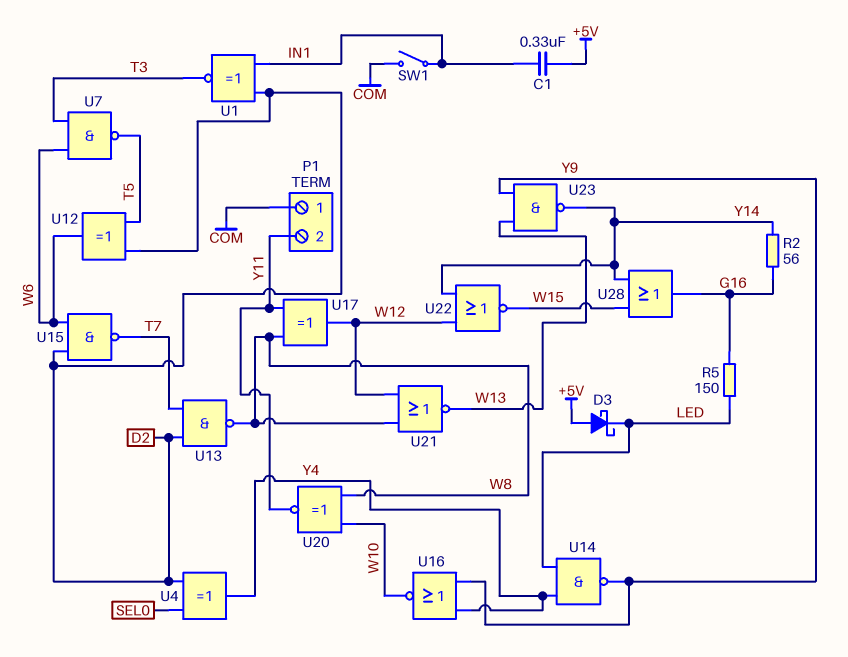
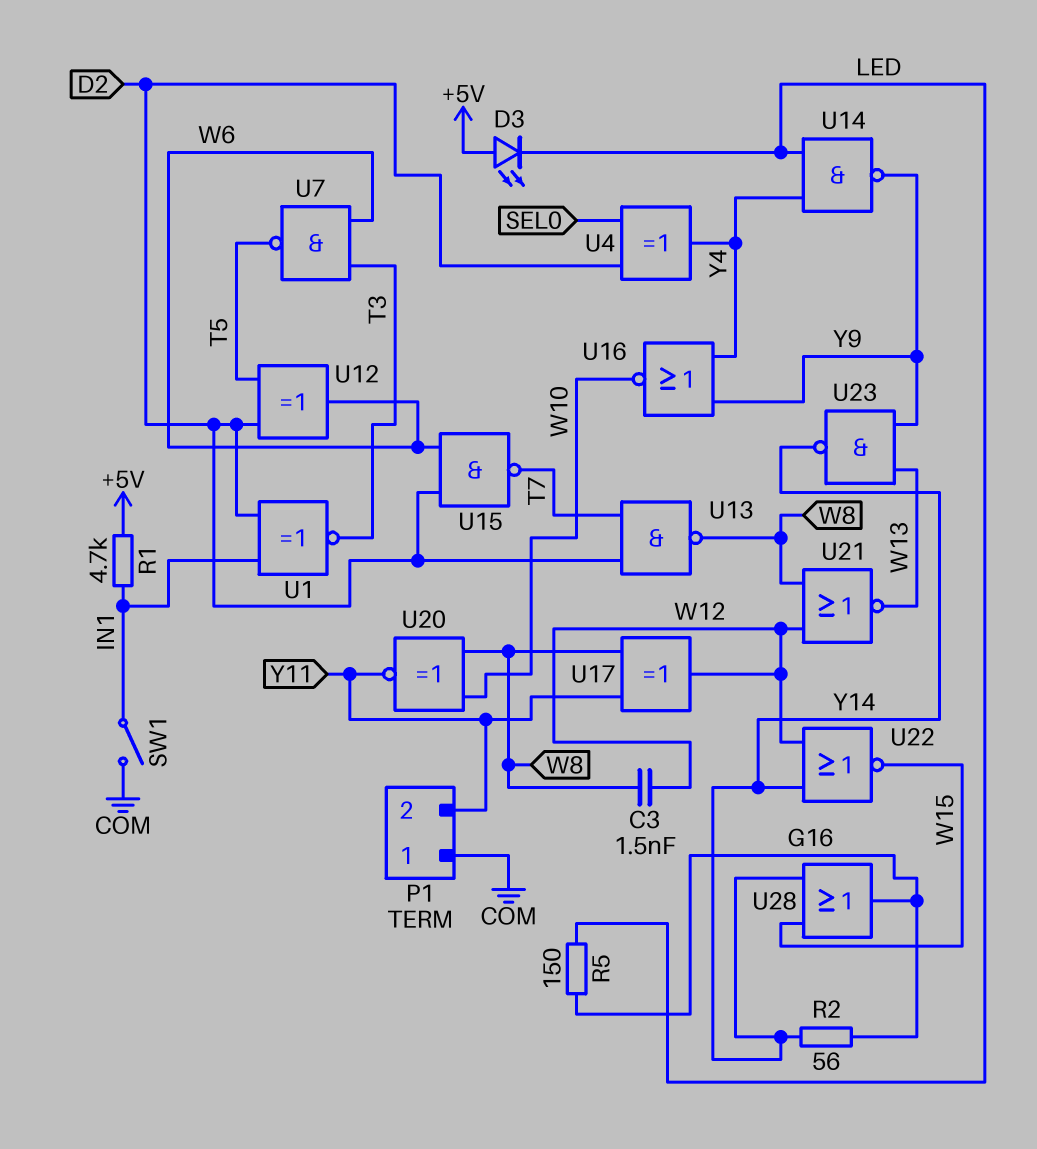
C1: 330nF (+5V, IN1) -> none
C3: none -> 1.5nF (W8, W12)
D3: schottky (A +5V, K LED) -> LED (A +5V, K LED)
R1: none -> 4.7k (+5V, IN1)

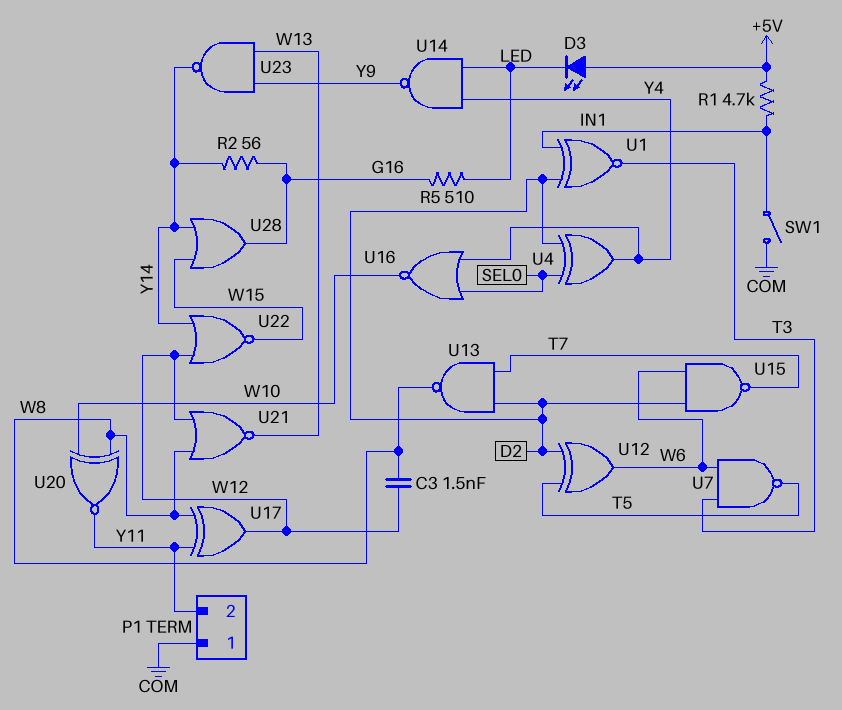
R5: 150 (G16, LED) -> 510 (G16, LED)
U16: NOR (in Y4, in Y9, out W10) -> NOR (in SEL0, in Y4, out W10)

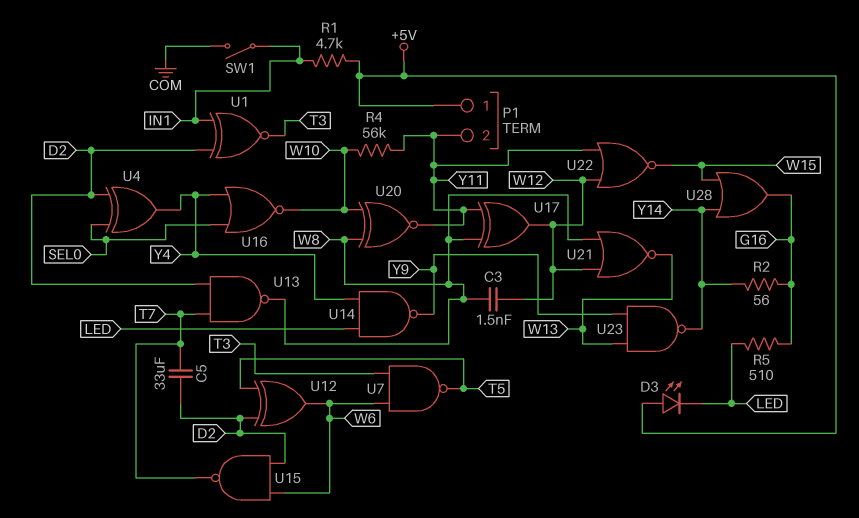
C5: none -> 33uF (D2, T7)
P1 pin 1: COM -> +5V
R4: none -> 56k (W10, Y11)
U22: NOR (in W12, in Y14, out W15) -> NOR (in W12, in Y11, out W15)

